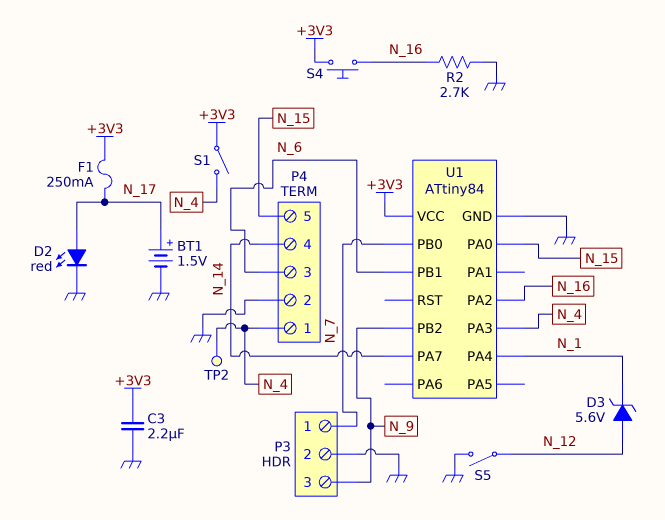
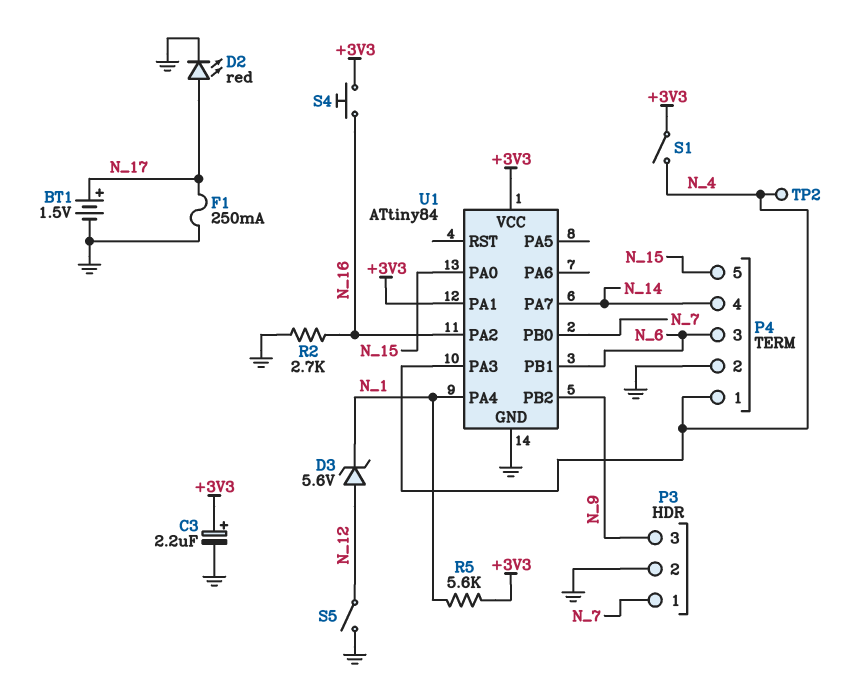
C3: 2.2uF (+3V3, GND) -> 2.2uF (plus +3V3, minus GND)
F1: 250mA (+3V3, N_17) -> 250mA (GND, N_17)
R5: none -> 5.6k (+3V3, N_1)
U1 pin PA1: none -> +3V3

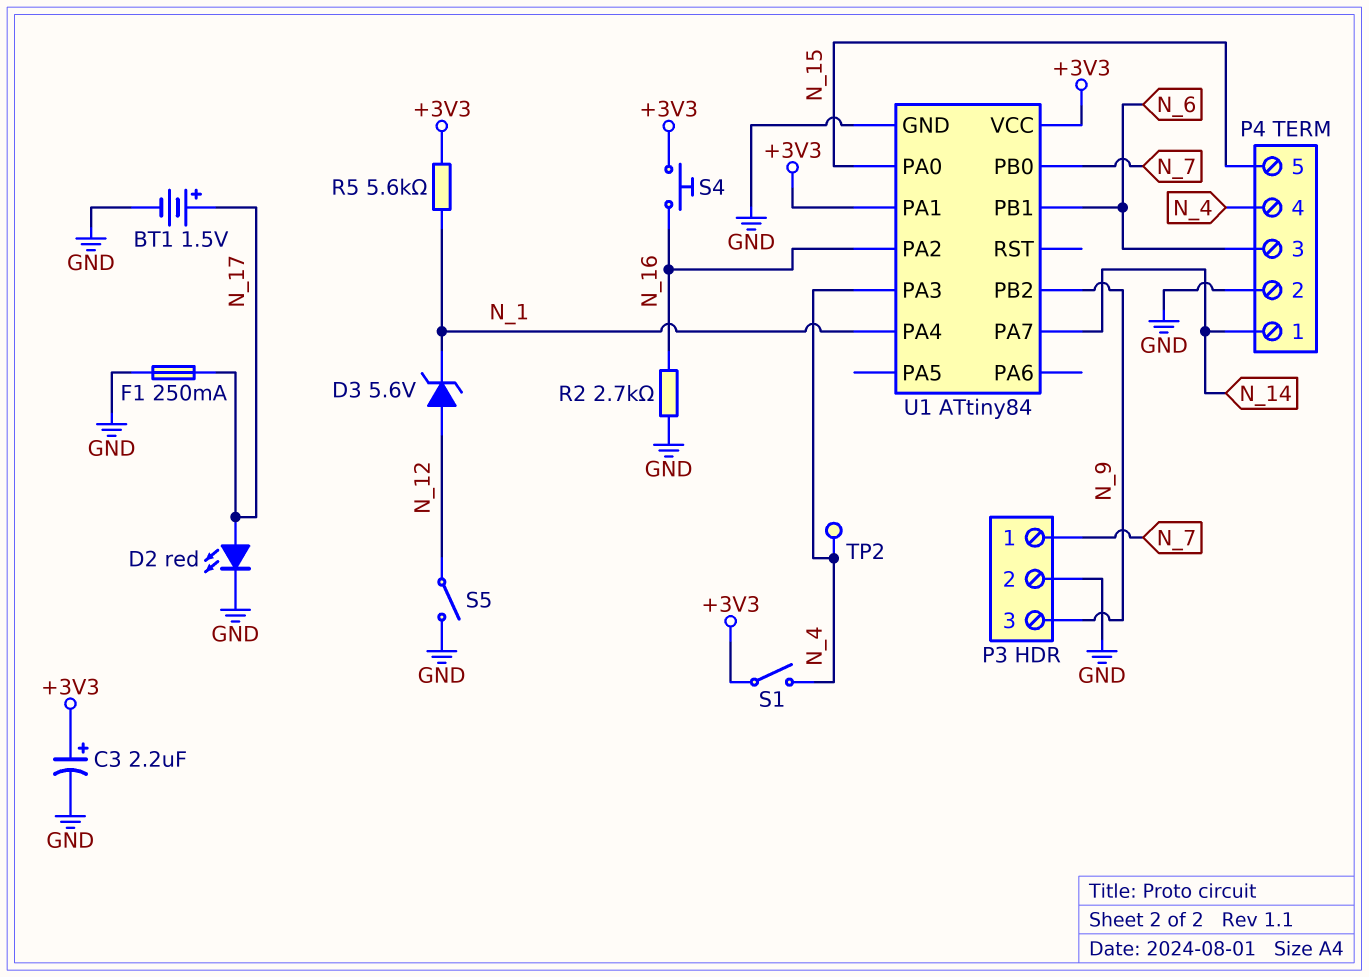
P4 pin 1: N_4 -> N_14
P4 pin 4: N_14 -> N_4

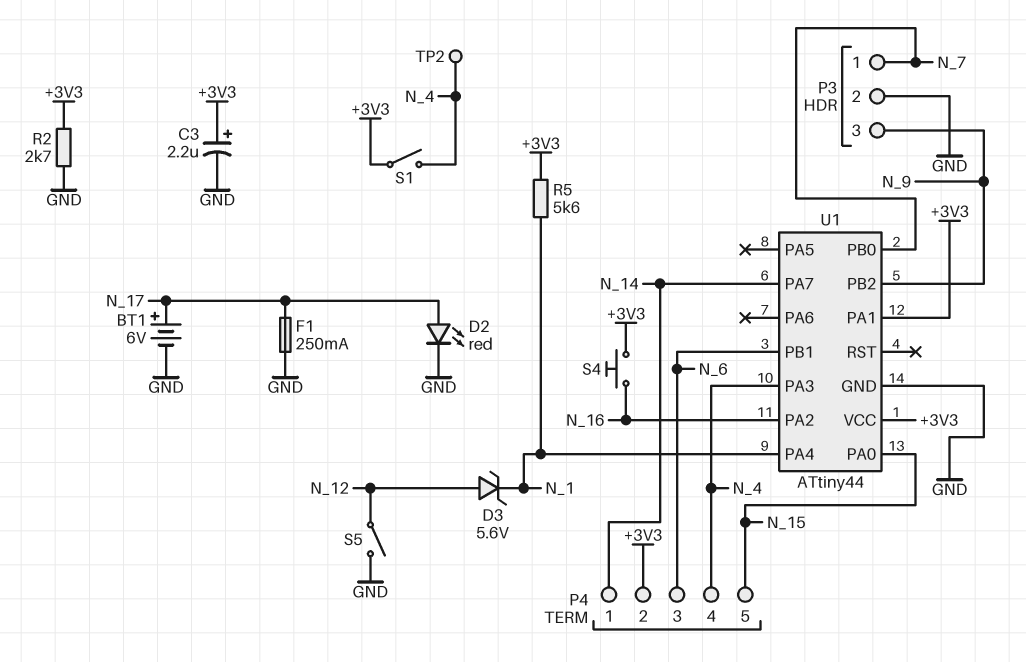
BT1: 1.5V (plus N_17, minus GND) -> 6V (plus N_17, minus GND)
P4 pin 2: GND -> +3V3
R2: 2.7k (GND, N_16) -> 2.7k (+3V3, GND)
U1: ATtiny84 -> ATtiny44

